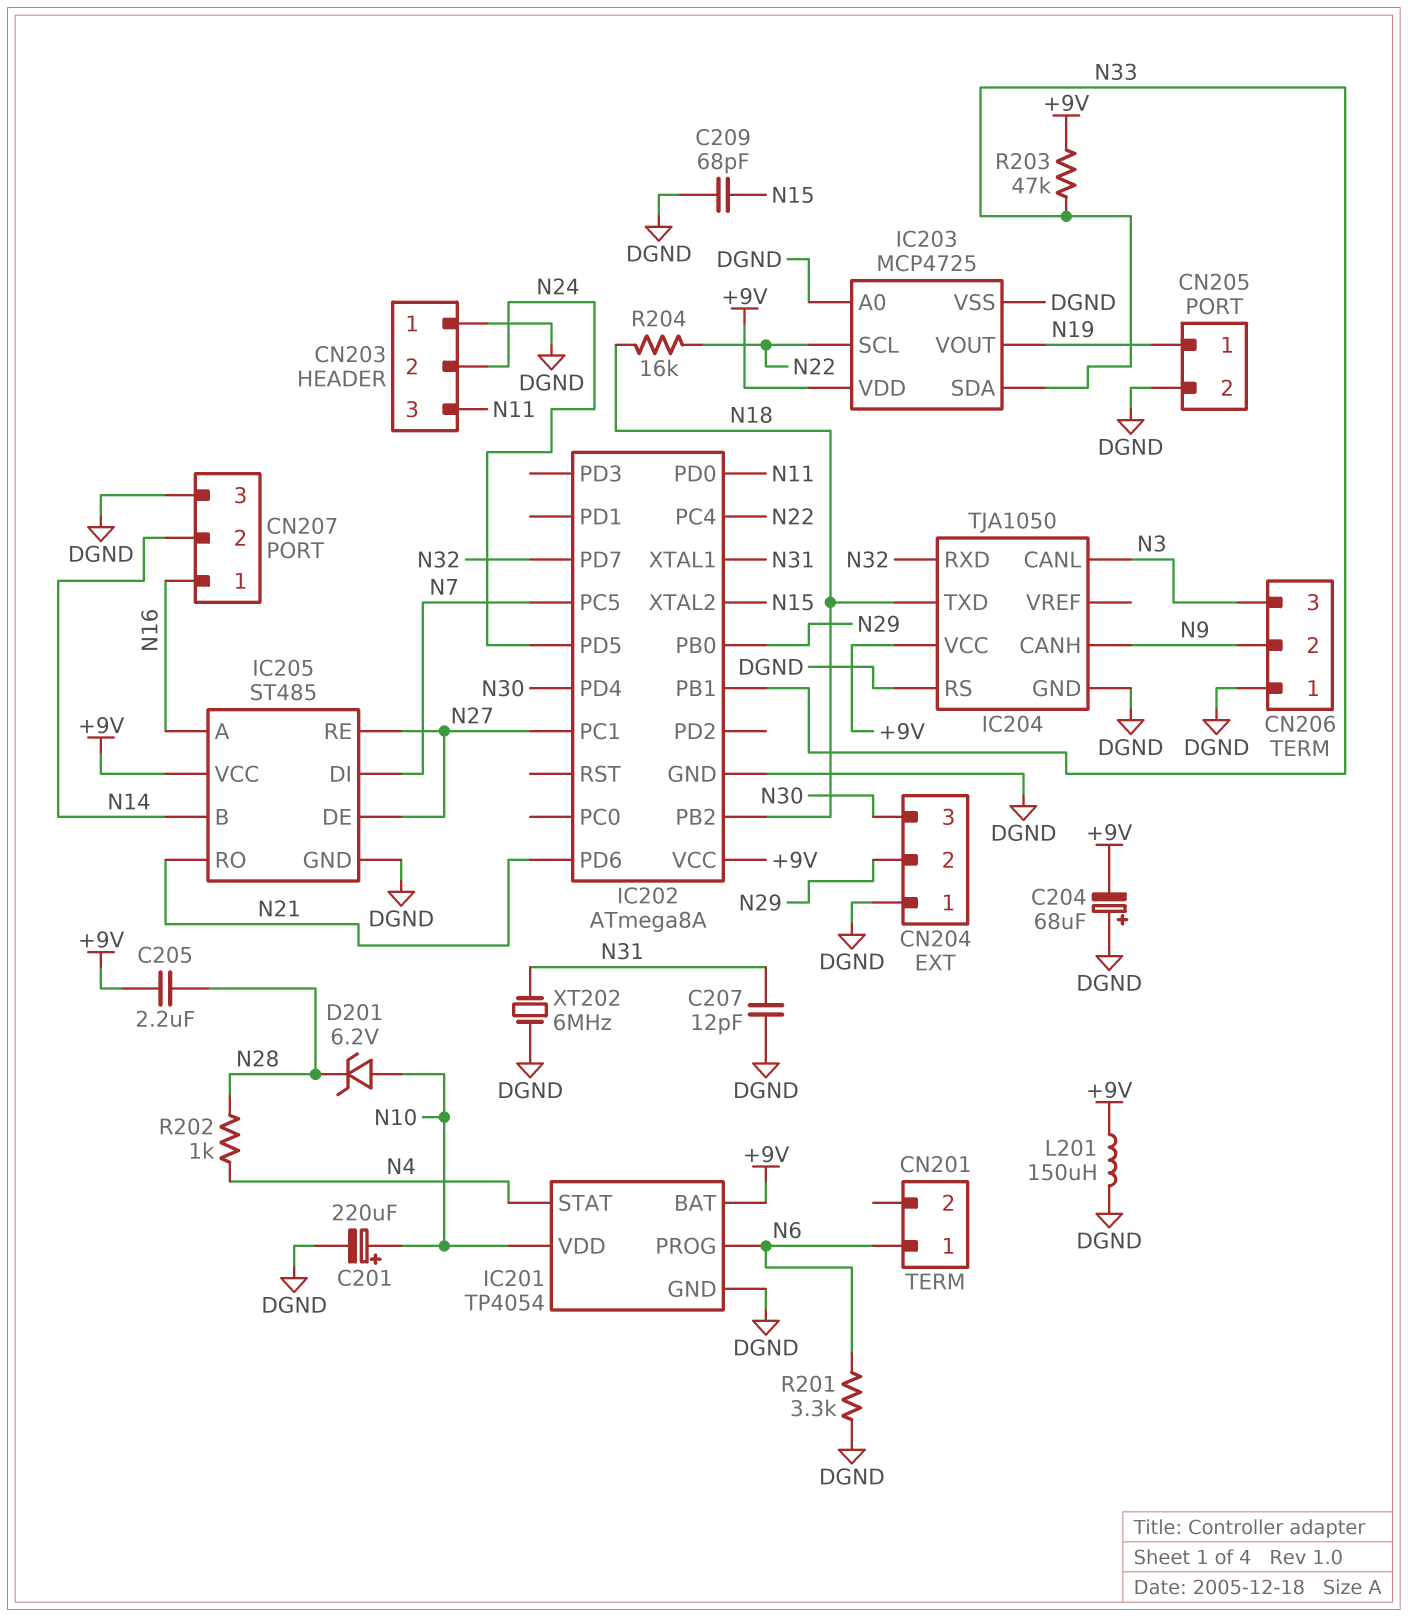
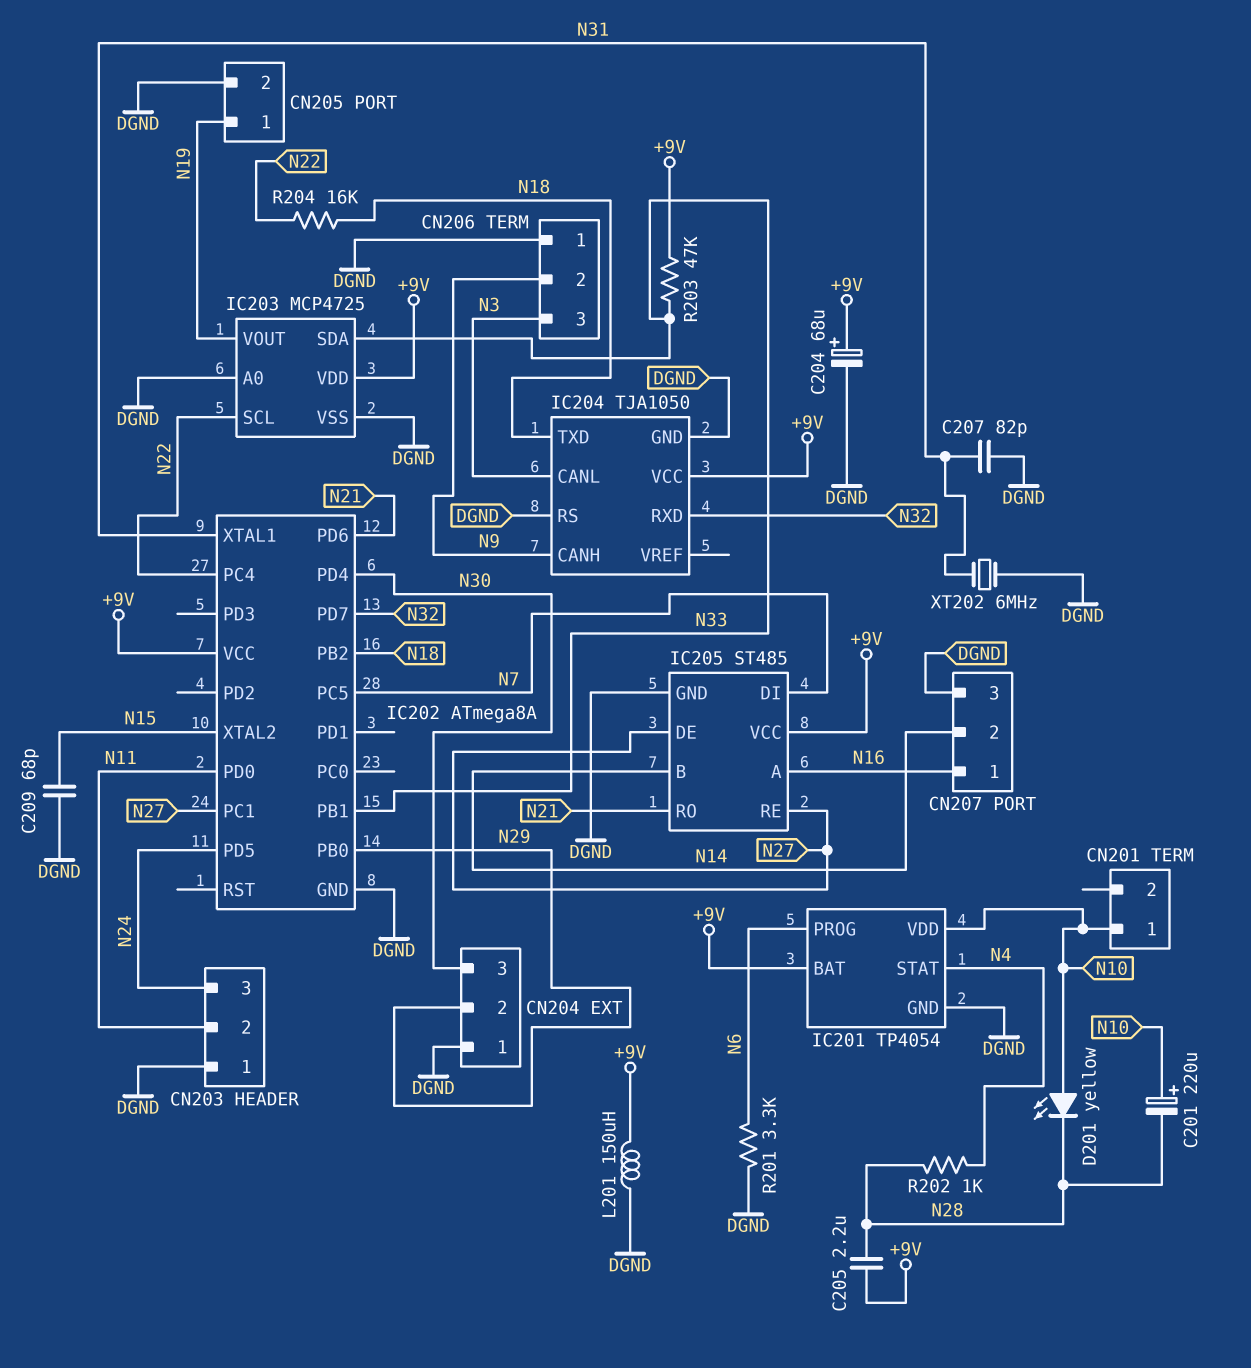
C201: 220uF (plus N10, minus DGND) -> 220uF (plus N10, minus N28)
C204: 68uF (plus DGND, minus +9V) -> 68uF (plus +9V, minus DGND)
C207: 12pF (DGND, N31) -> 82pF (DGND, N31)
CN201 pin 1: N6 -> N10
CN203 pin 2: N24 -> N11
CN203 pin 3: N11 -> N24
D201: zener 6.2V (A N10, K N28) -> LED yellow (A N10, K N28)

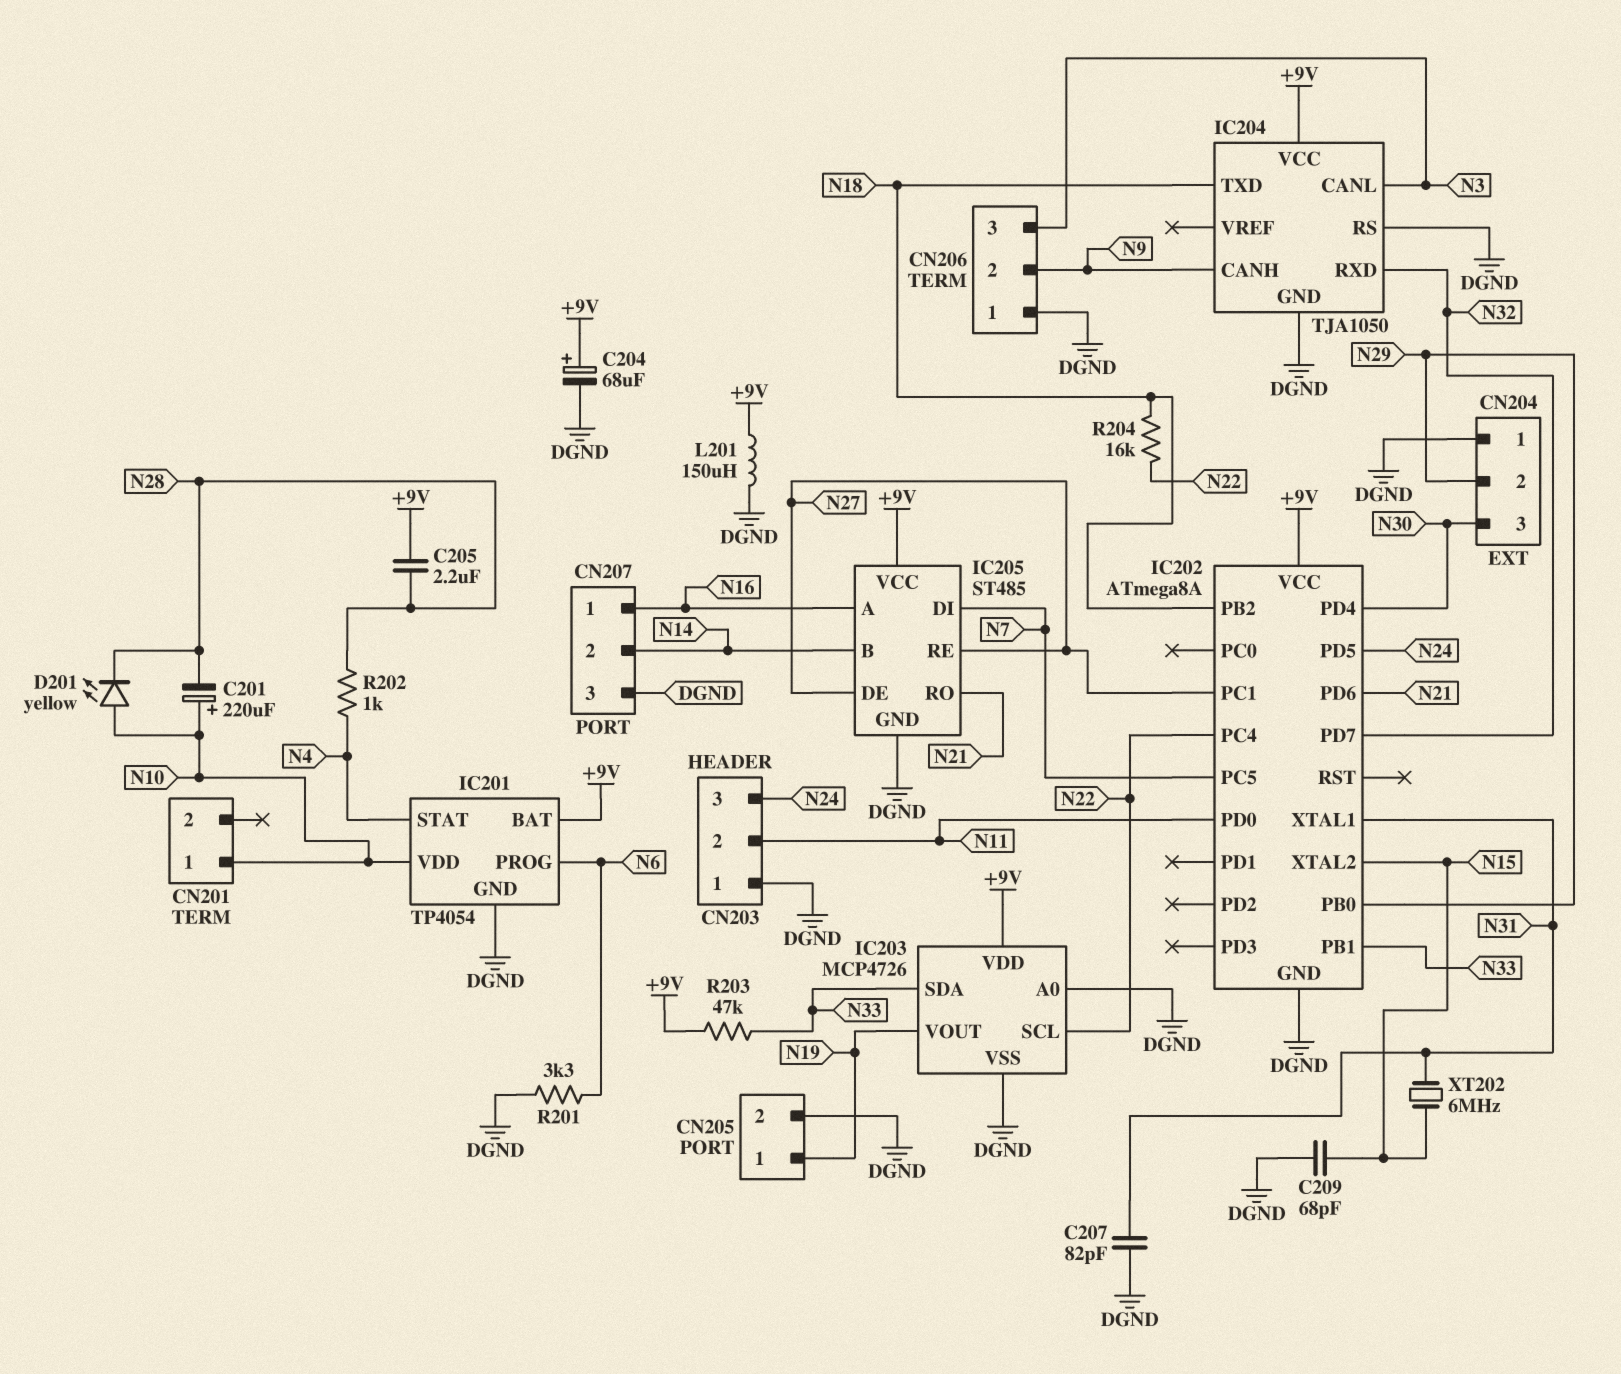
IC203: MCP4725 -> MCP4726
XT202: 6MHz (DGND, N31) -> 6MHz (N15, N31)

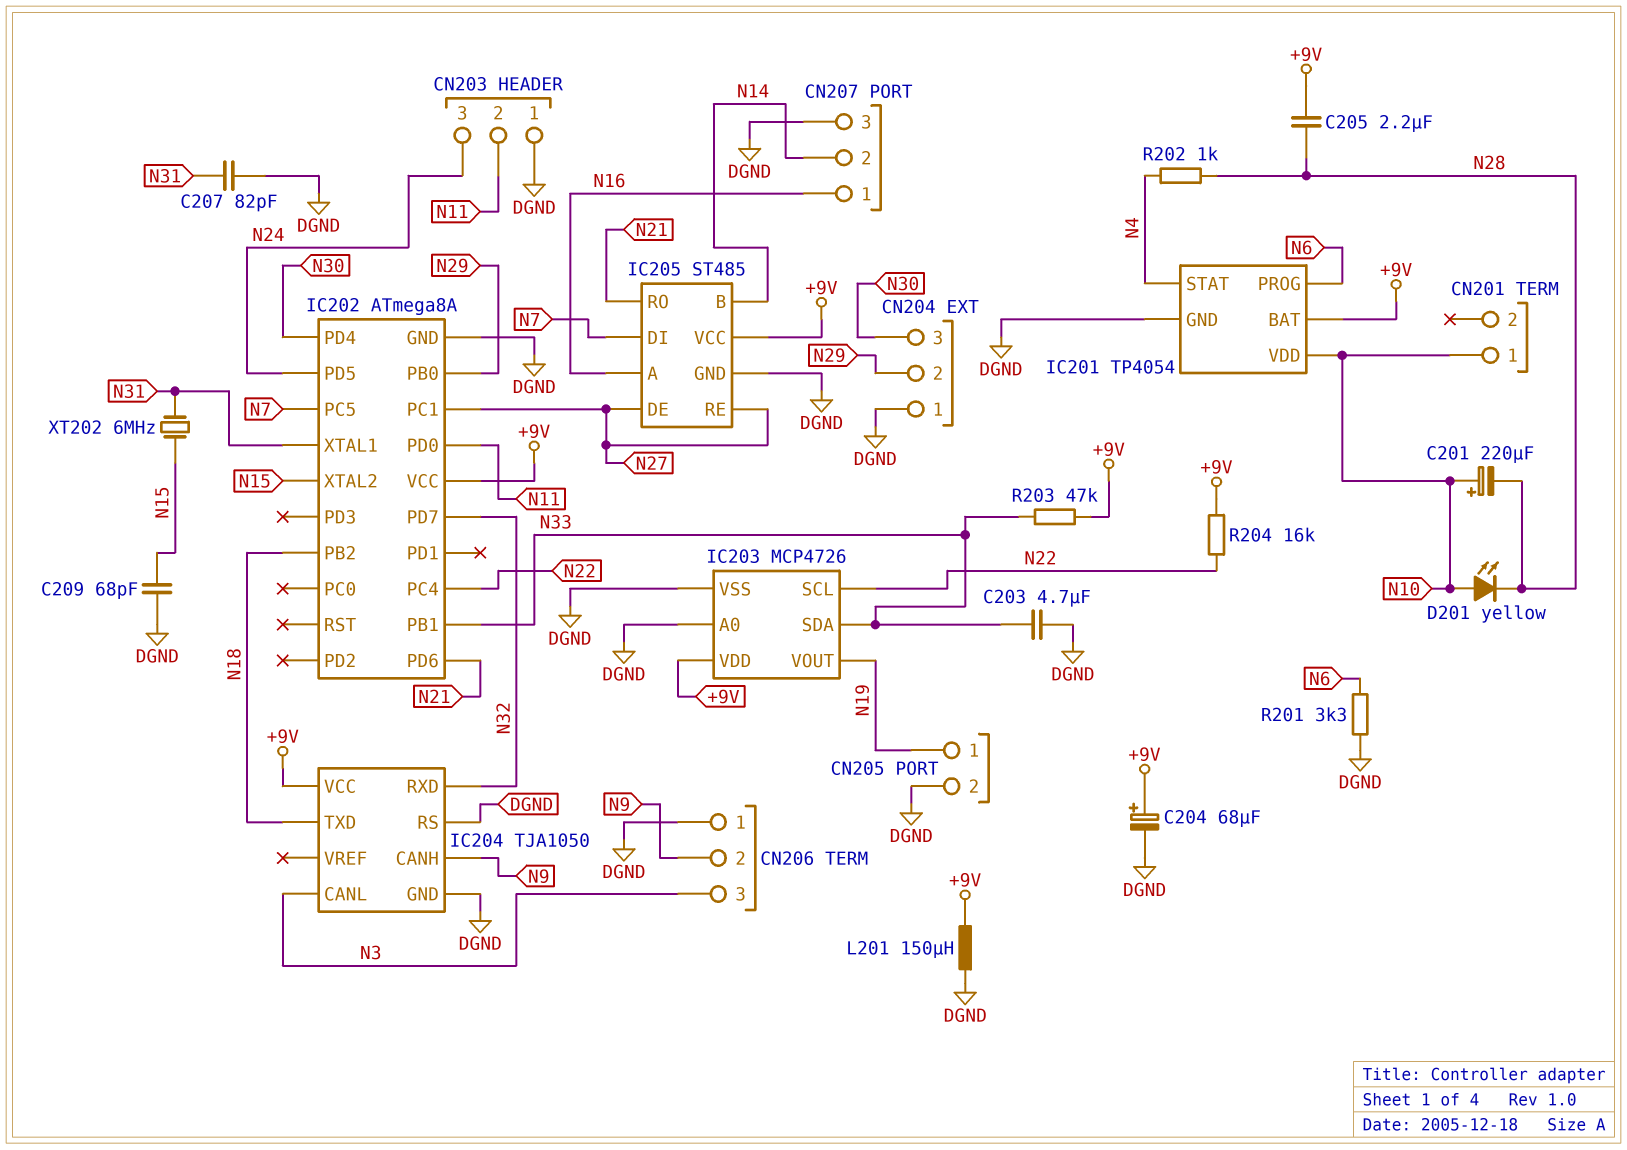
C203: none -> 4.7uF (DGND, N33)
R204: 16k (N18, N22) -> 16k (+9V, N22)

